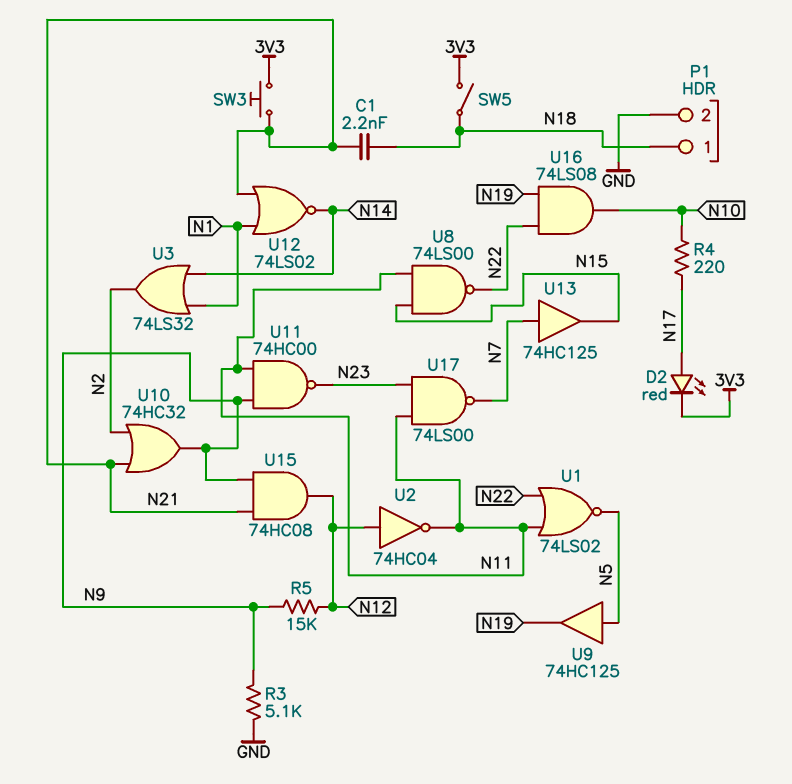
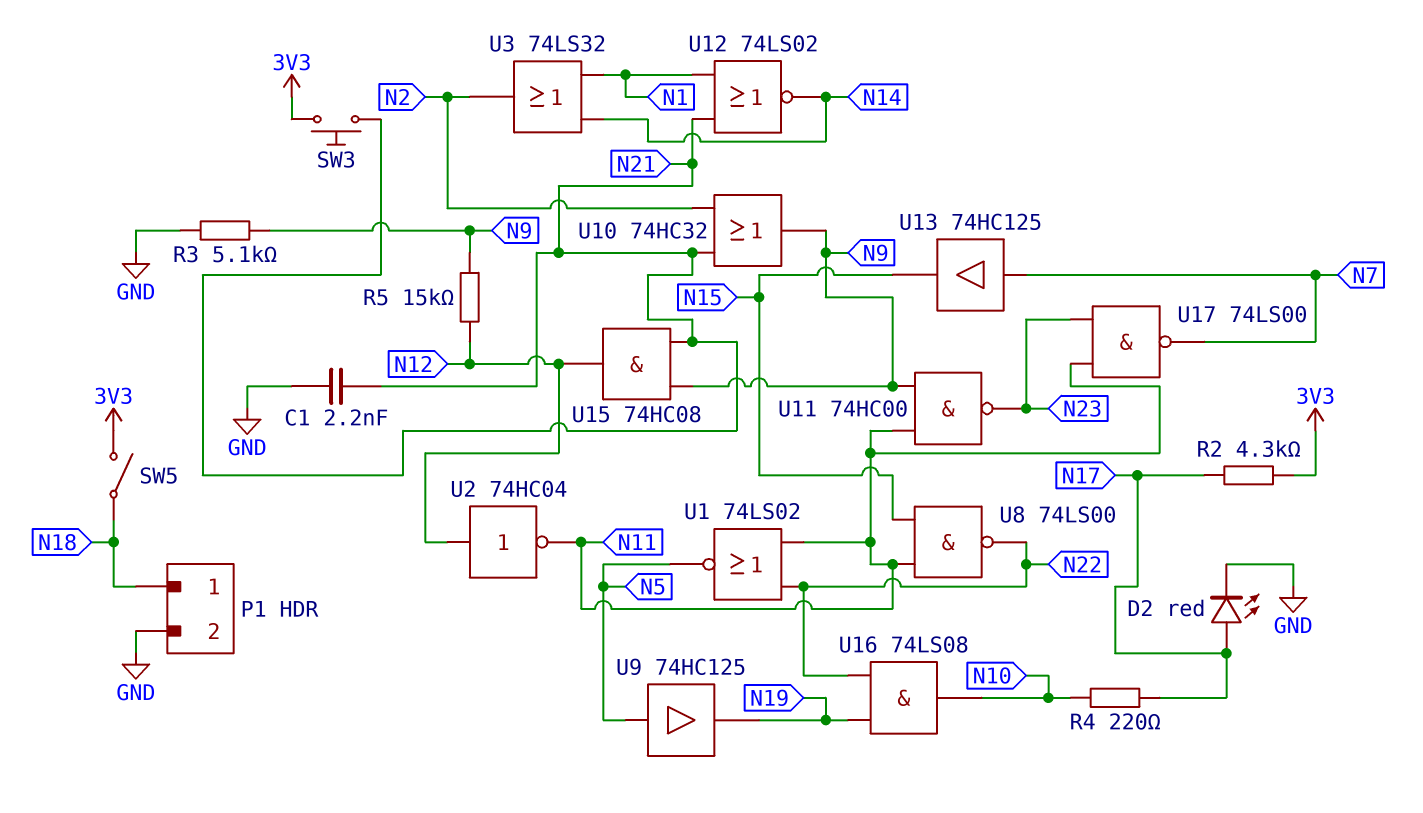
C1: 2.2nF (N18, N21) -> 2.2nF (GND, N21)
D2: LED red (A N17, K 3V3) -> LED red (A N17, K GND)
R2: none -> 4.3k (3V3, N17)

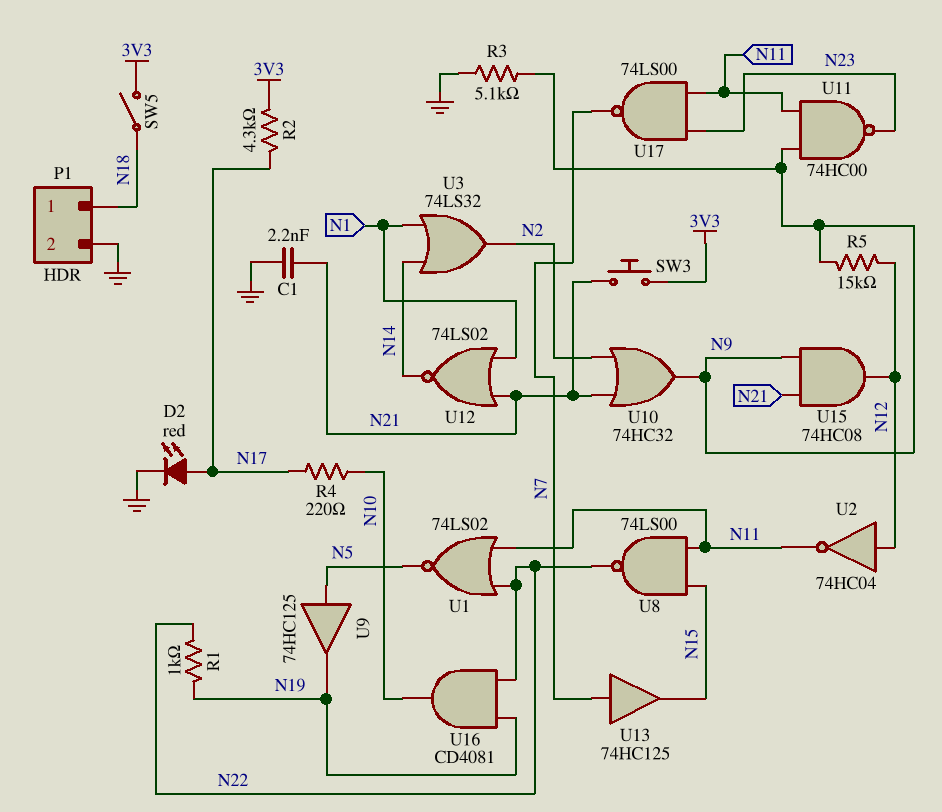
R1: none -> 1k (N19, N22)
U16: AND 74LS08 (in N19, in N22, out N10) -> AND CD4081 (in N19, in N22, out N10)

